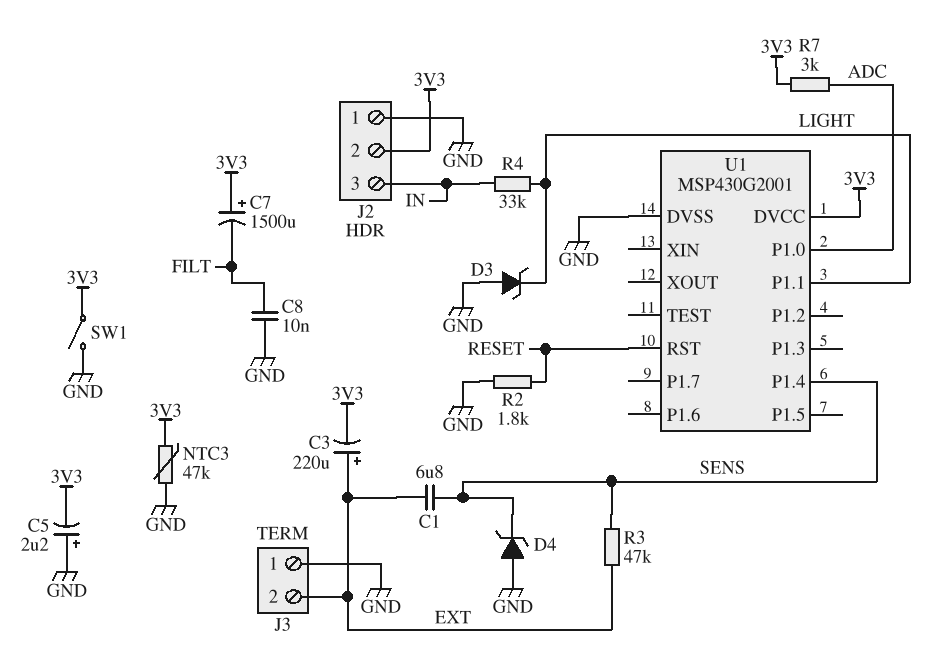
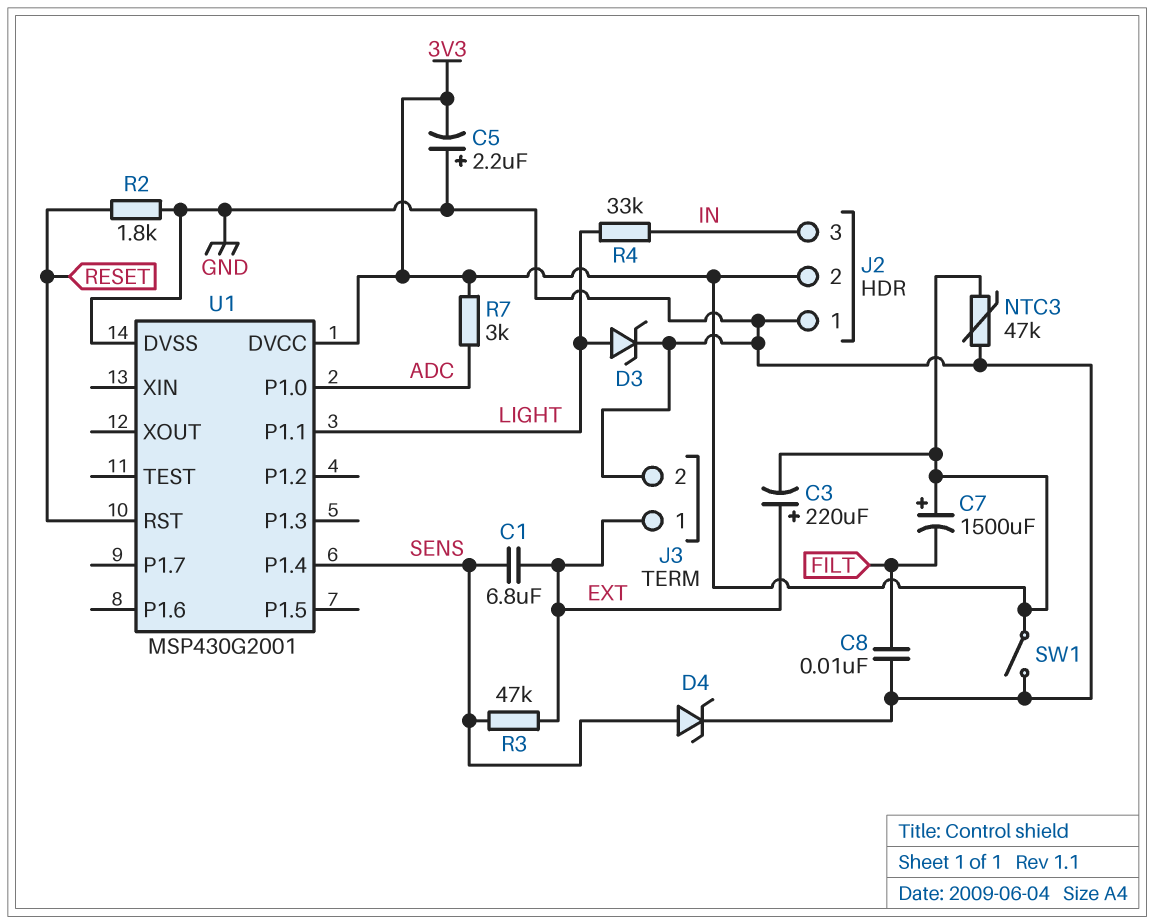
D3: zener (A GND, K LIGHT) -> zener (A LIGHT, K GND)
D4: zener (A GND, K SENS) -> zener (A SENS, K GND)
J3 pin 1: GND -> EXT
J3 pin 2: EXT -> GND

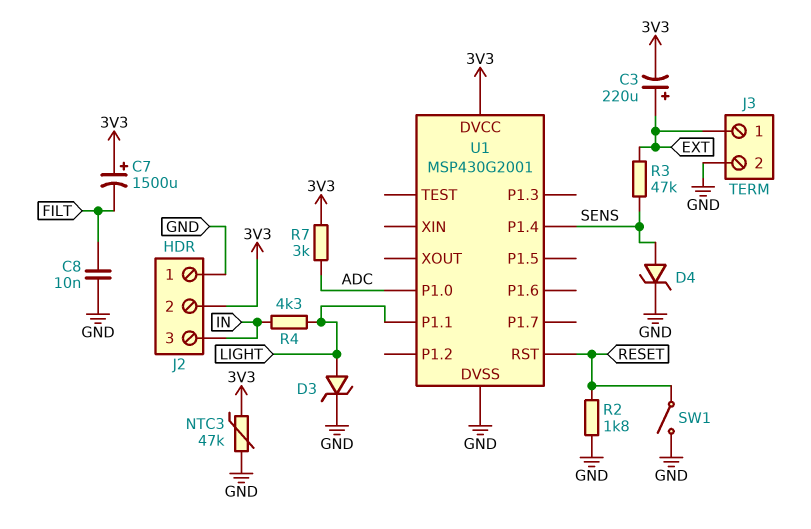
C1: 6.8uF (EXT, SENS) -> none
C5: 2.2uF (plus GND, minus 3V3) -> none
R4: 33k (IN, LIGHT) -> 4.3k (IN, LIGHT)
SW1: switch (3V3, GND) -> switch (GND, RESET)

